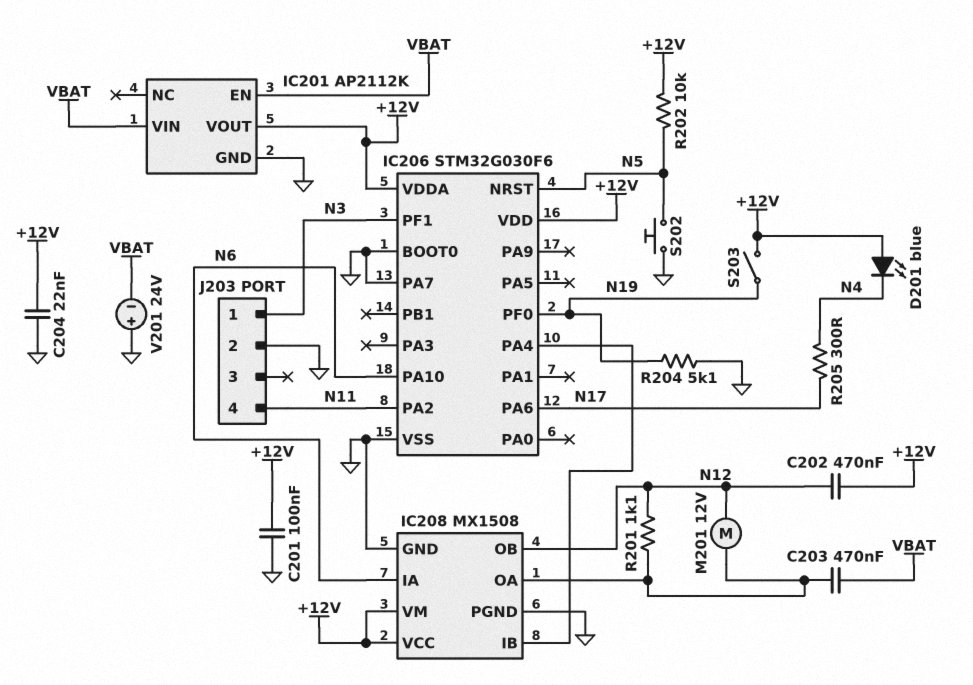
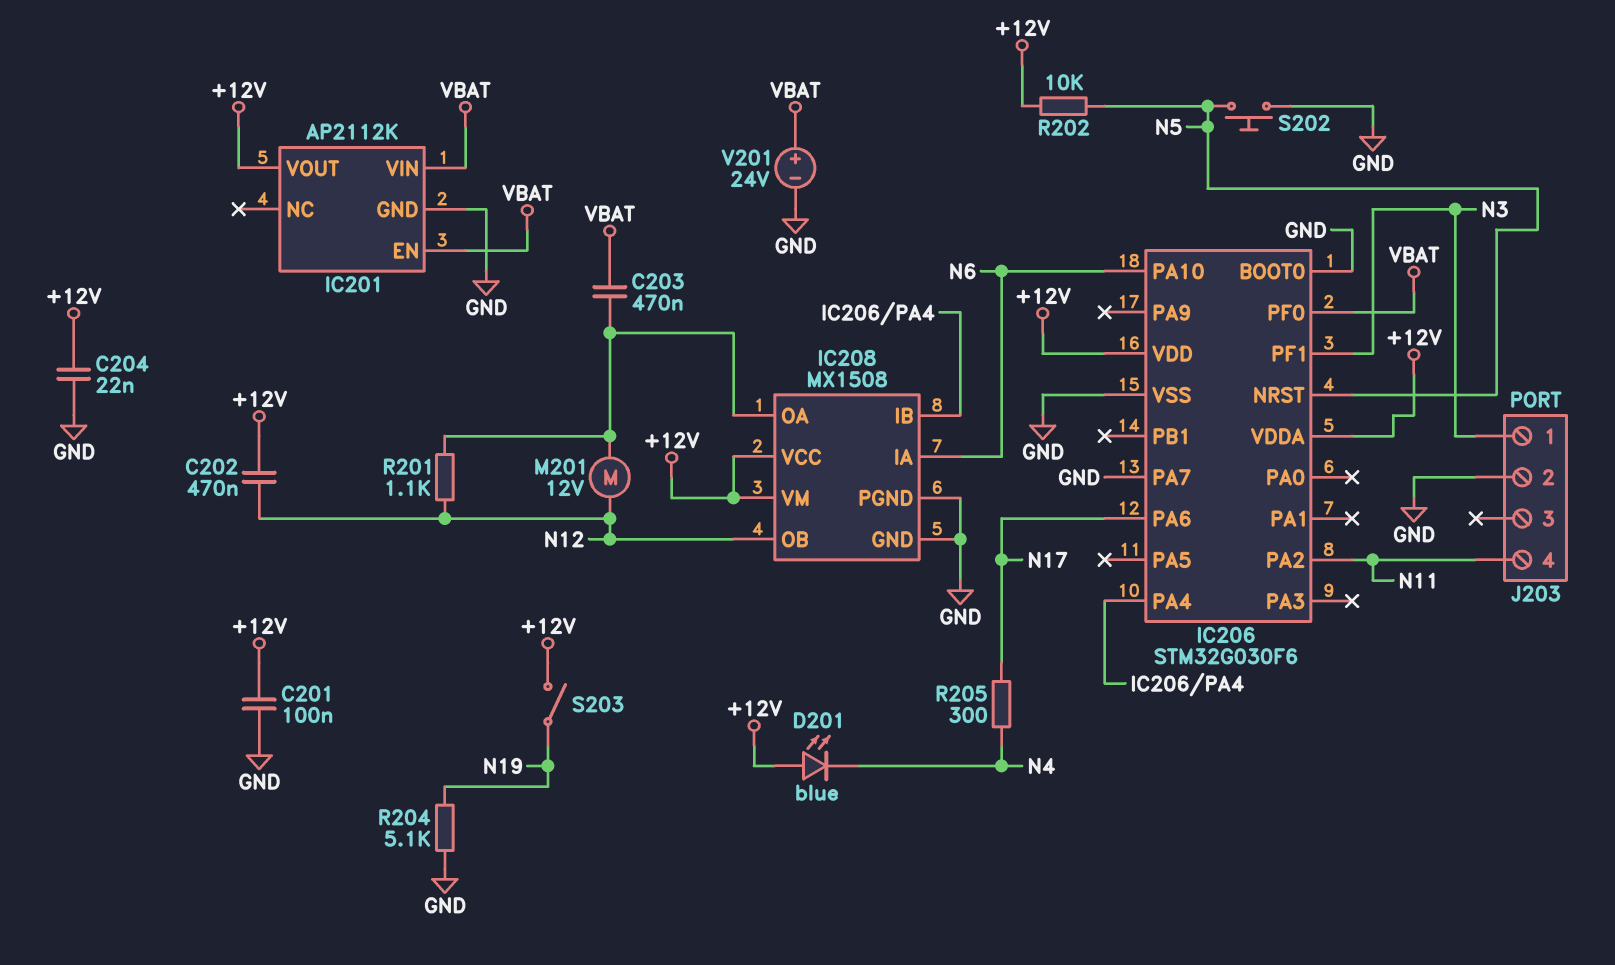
IC206 pin PF0: N19 -> VBAT
V201: 24V (plus GND, minus VBAT) -> 24V (plus VBAT, minus GND)

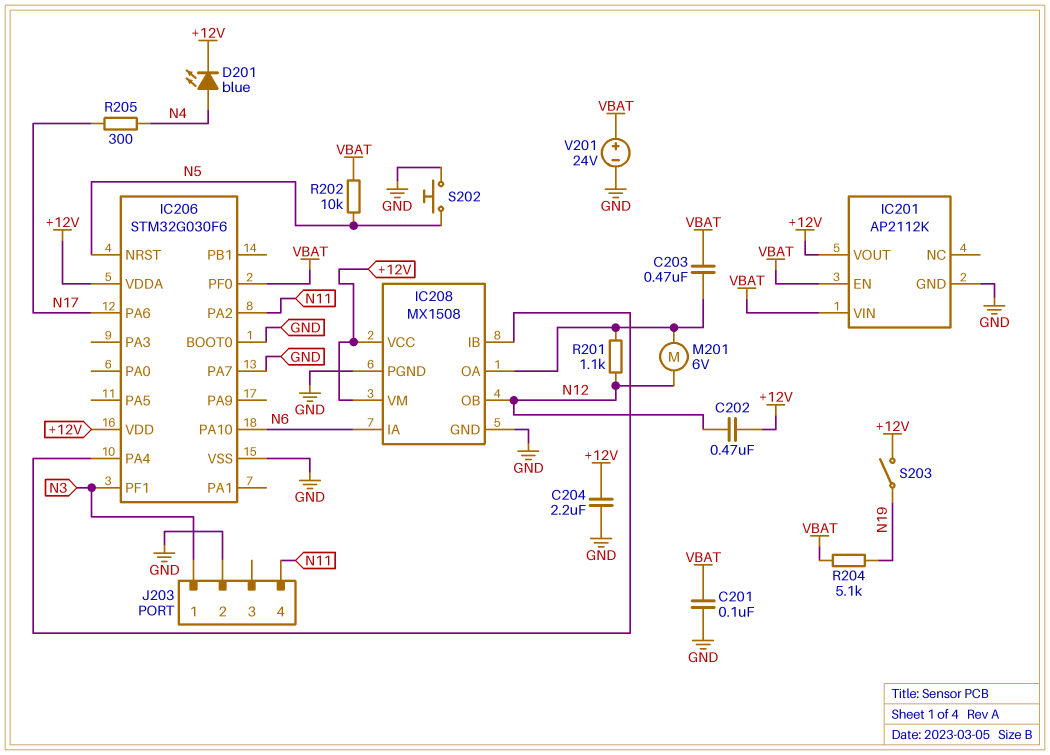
C201: 100nF (+12V, GND) -> 100nF (GND, VBAT)
C204: 22nF (+12V, GND) -> 2.2uF (+12V, GND)
D201: LED blue (A +12V, K N4) -> LED blue (A N4, K +12V)
M201: motor 12V (IC208/OA, N12) -> motor 6V (IC208/OA, N12)
R202: 10k (+12V, N5) -> 10k (N5, VBAT)
R204: 5.1k (GND, N19) -> 5.1k (N19, VBAT)

